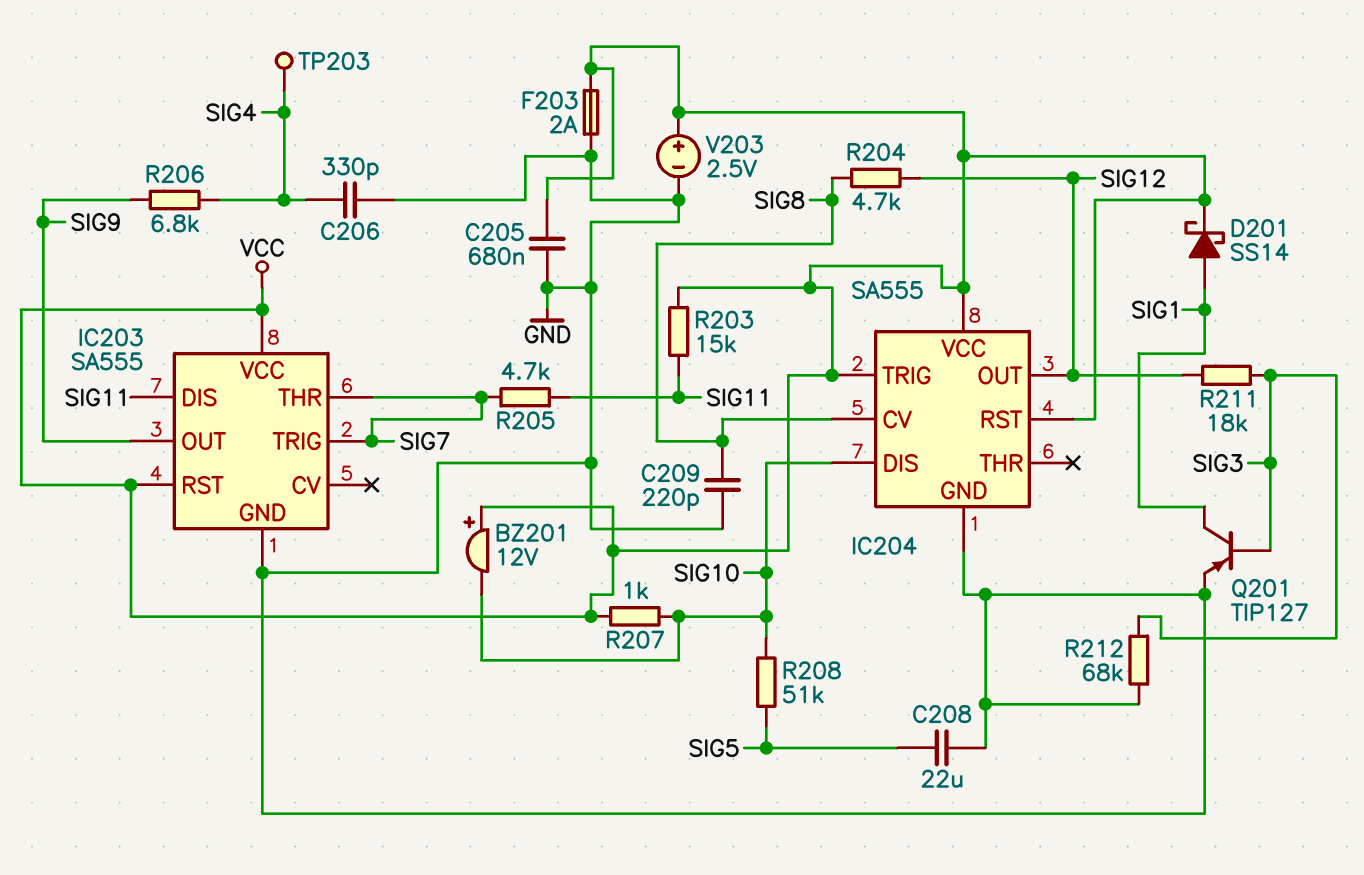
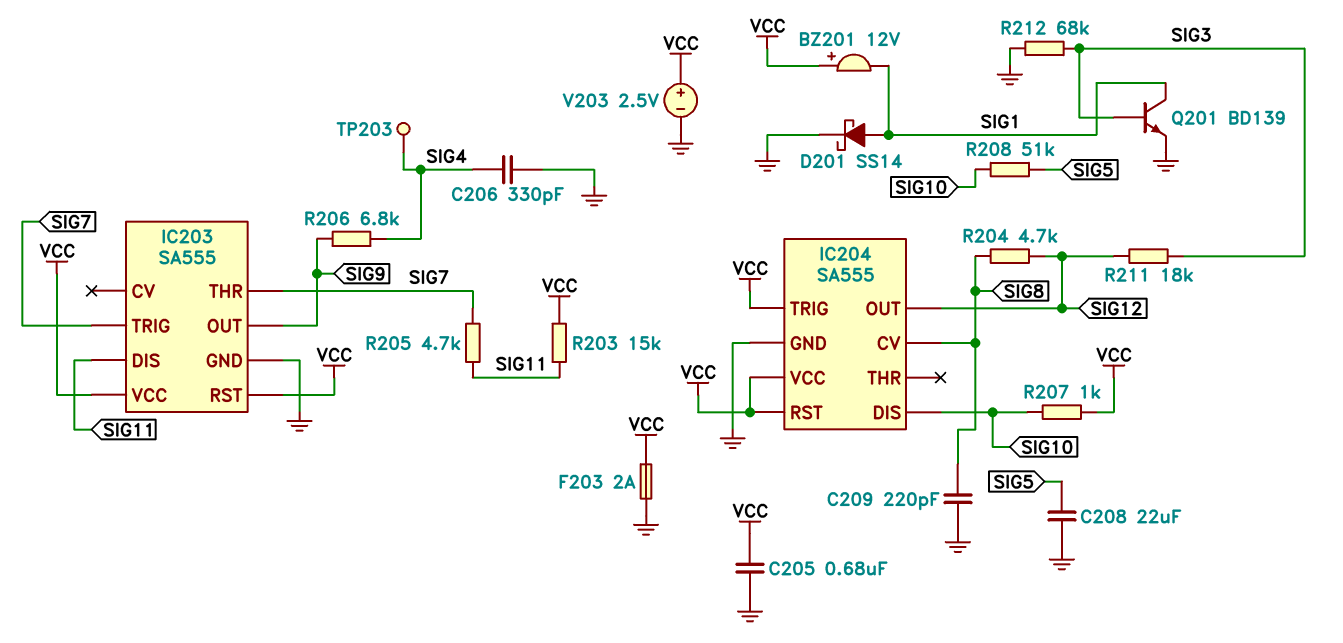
BZ201: buzzer 12V (plus VCC, minus SIG10) -> buzzer 12V (plus VCC, minus SIG1)
D201: schottky SS14 (A SIG1, K VCC) -> schottky SS14 (A SIG1, K GND)
Q201: PNP TIP127 (B SIG3, C SIG1, E GND) -> NPN BD139 (B SIG3, C SIG1, E GND)

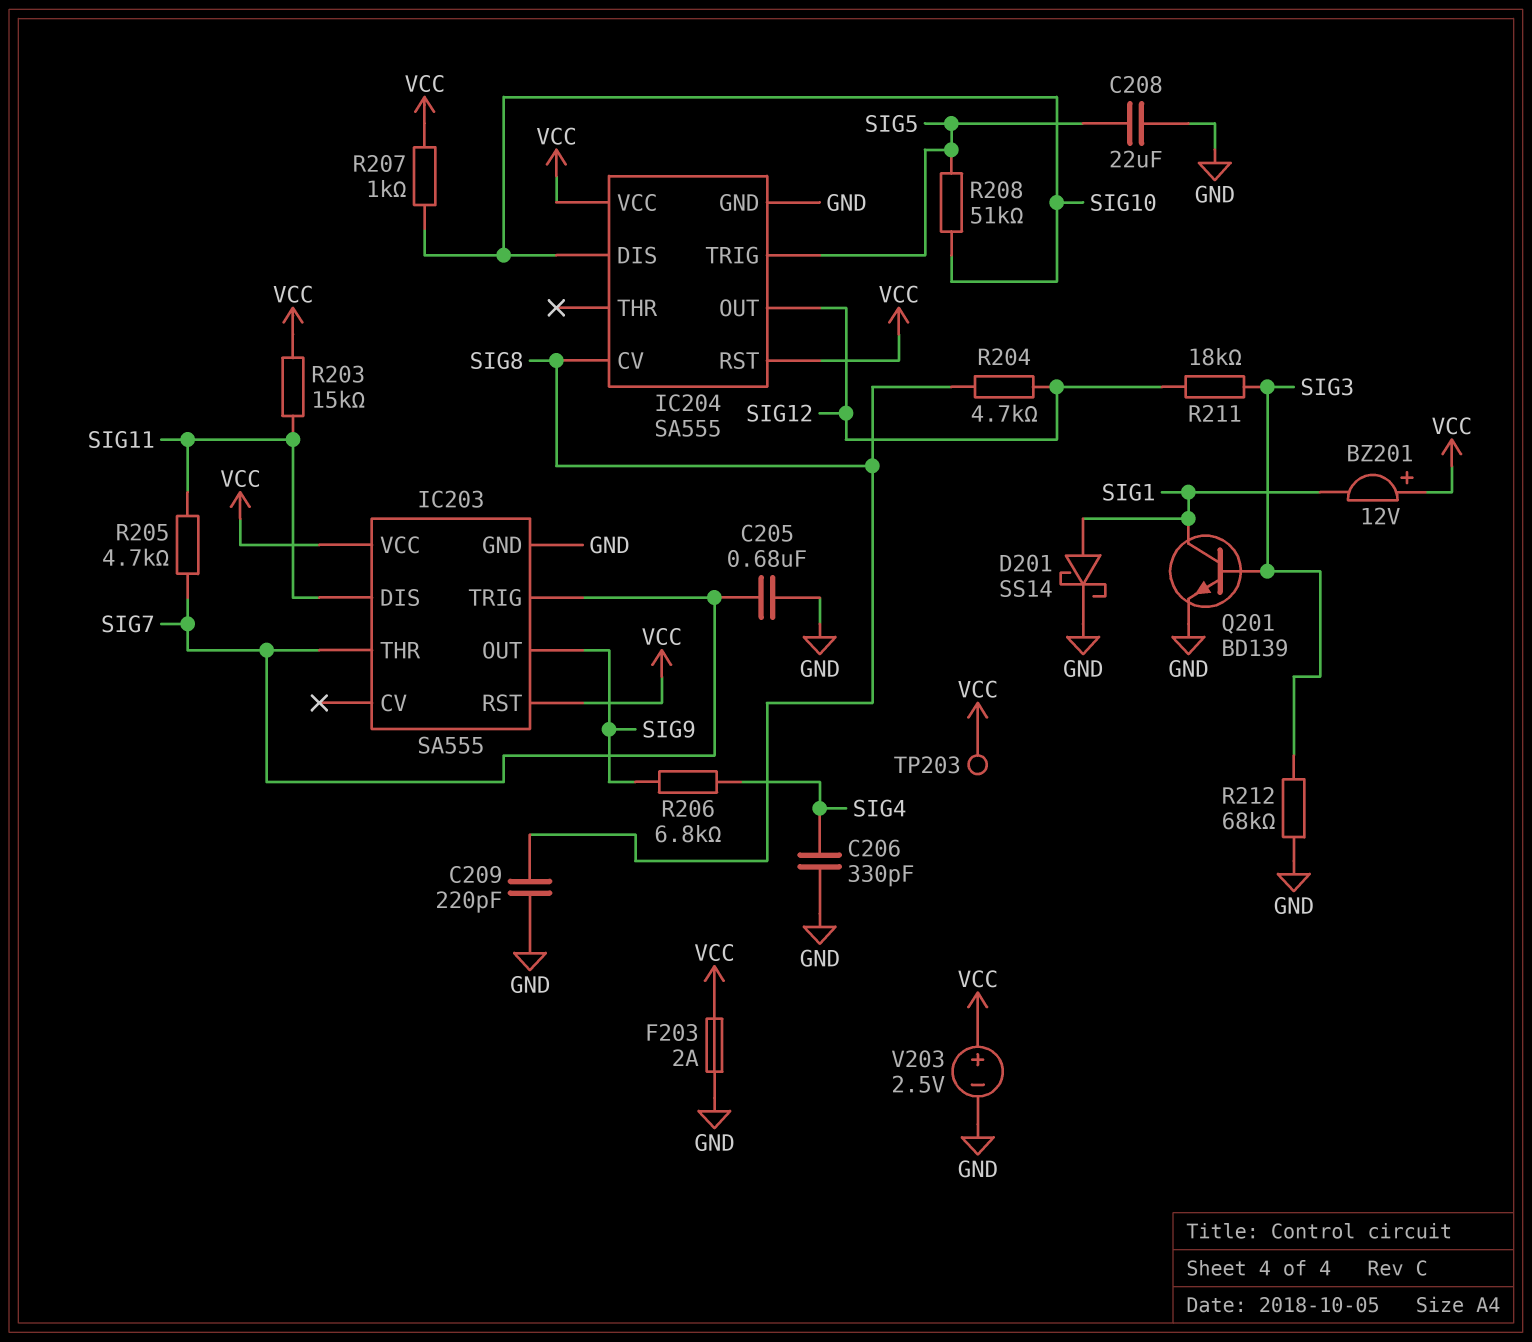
C205: 680nF (GND, VCC) -> 680nF (GND, SIG7)
IC204 pin TRIG: VCC -> SIG5
TP203: test point (SIG4) -> test point (VCC)

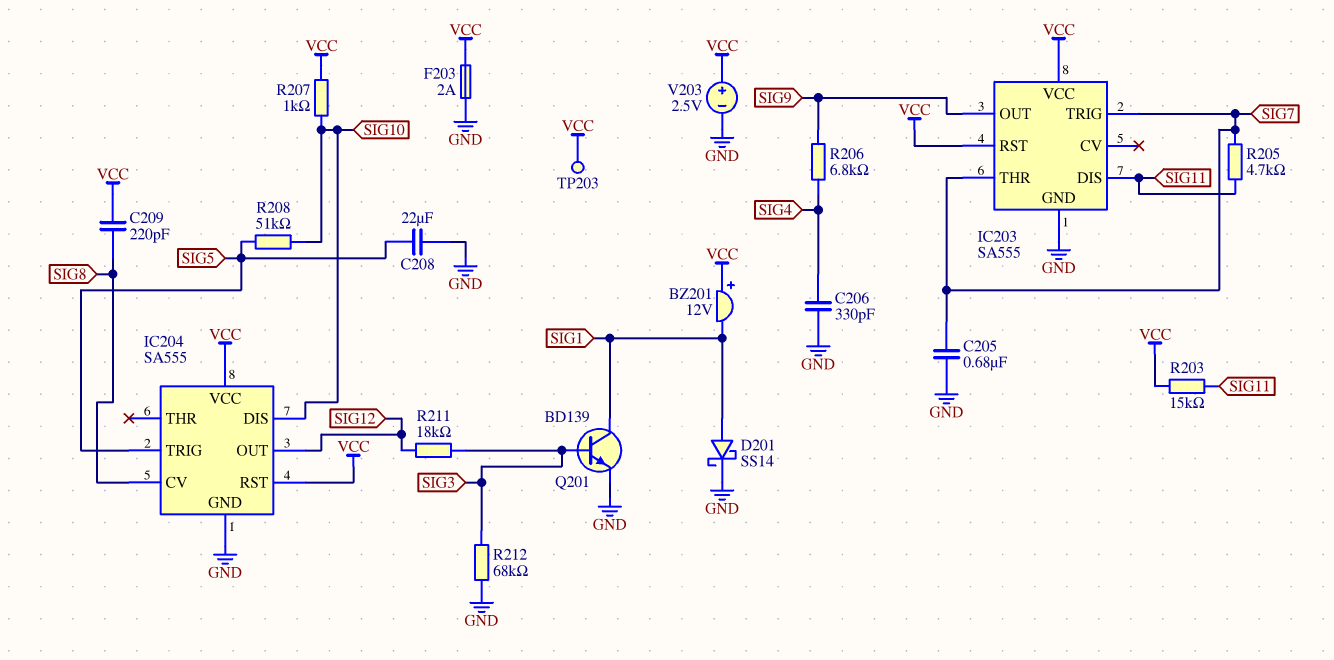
C209: 220pF (GND, SIG8) -> 220pF (SIG8, VCC)
R204: 4.7k (SIG8, SIG12) -> none

